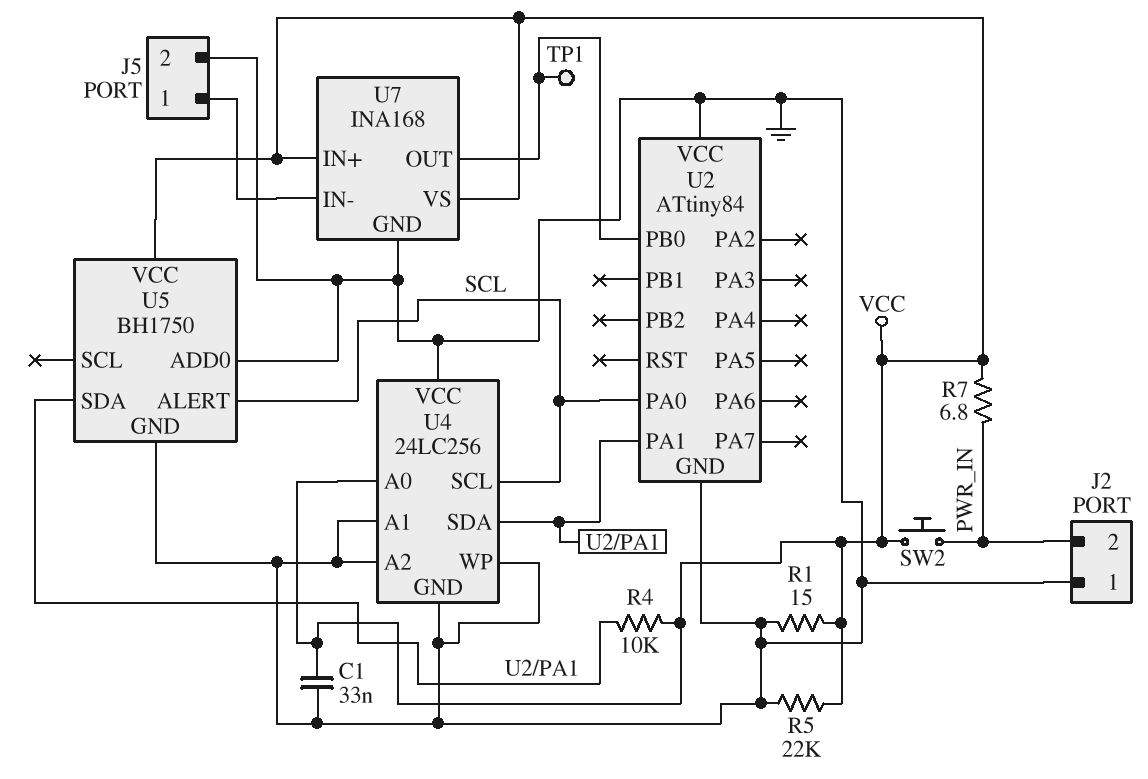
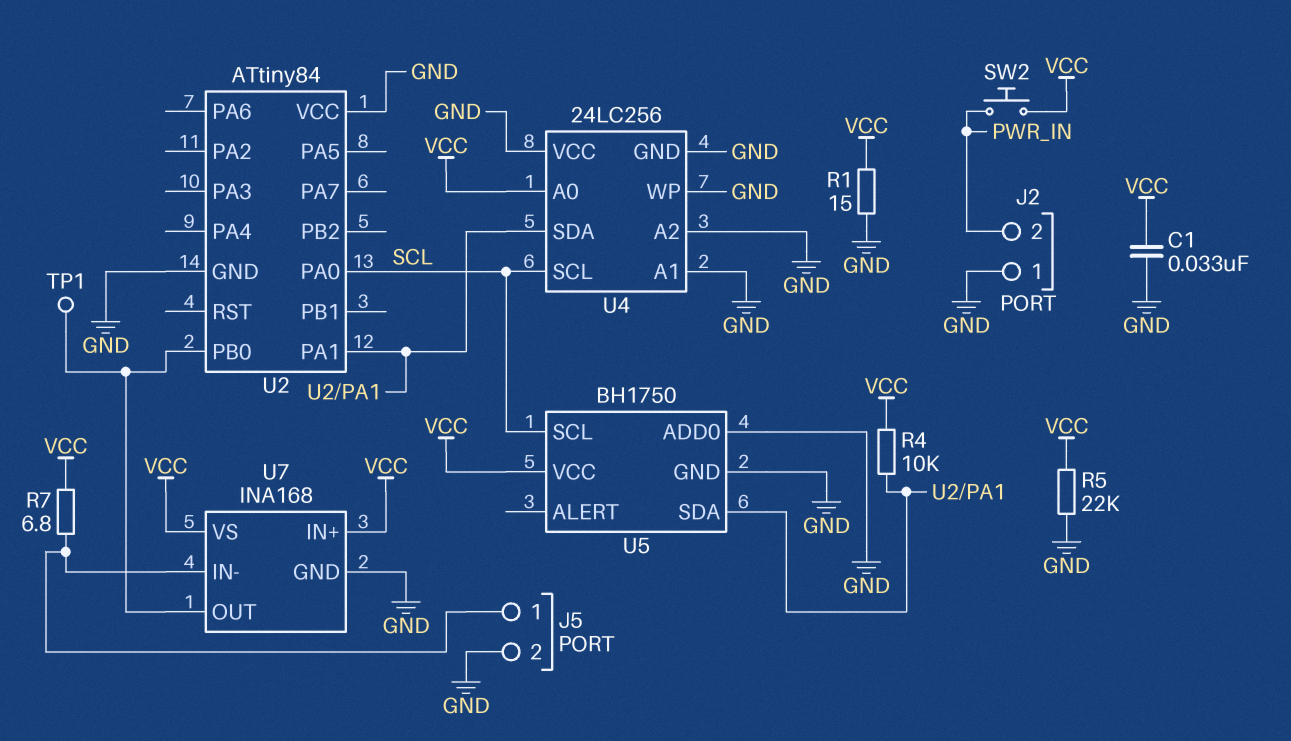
R7: 6.8 (PWR_IN, VCC) -> 6.8 (J5/1, VCC)
U5 pin ALERT: SCL -> none
U5 pin SCL: none -> SCL

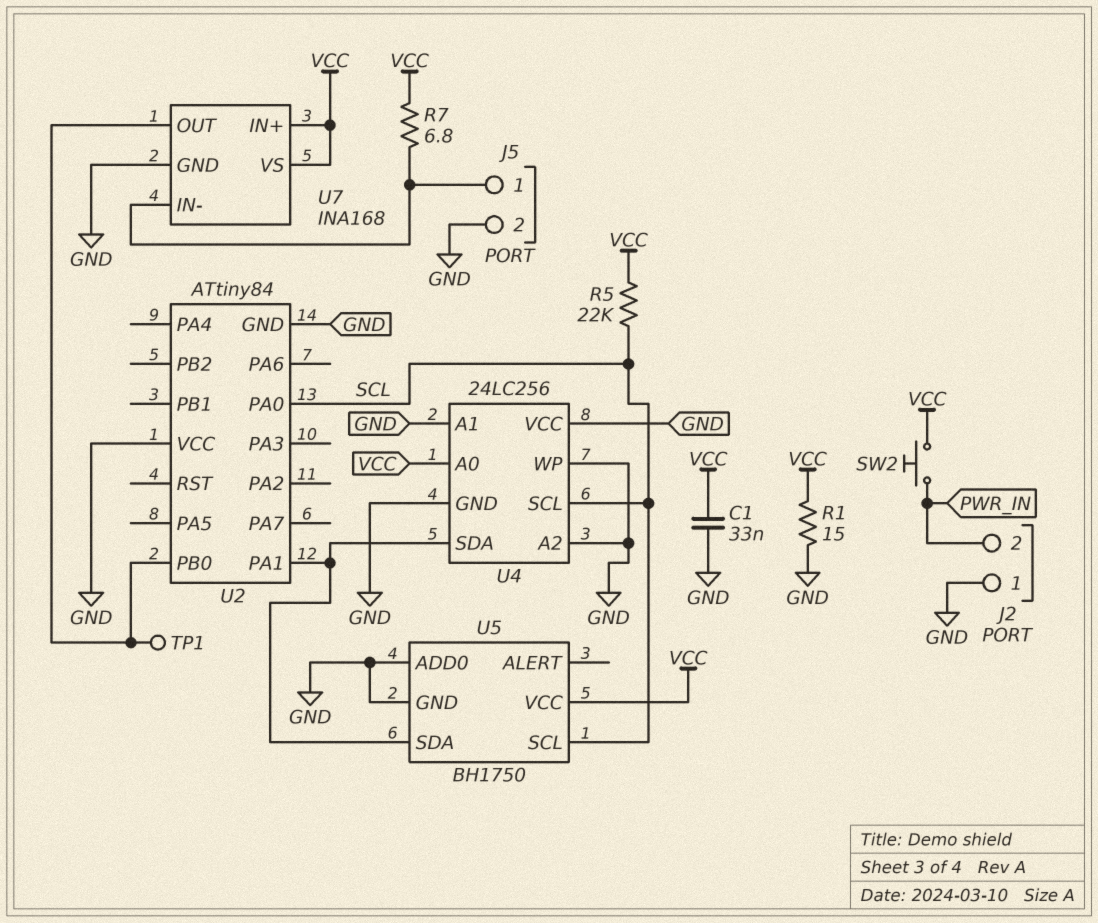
R4: 10k (U2/PA1, VCC) -> none
R5: 22k (GND, VCC) -> 22k (SCL, VCC)

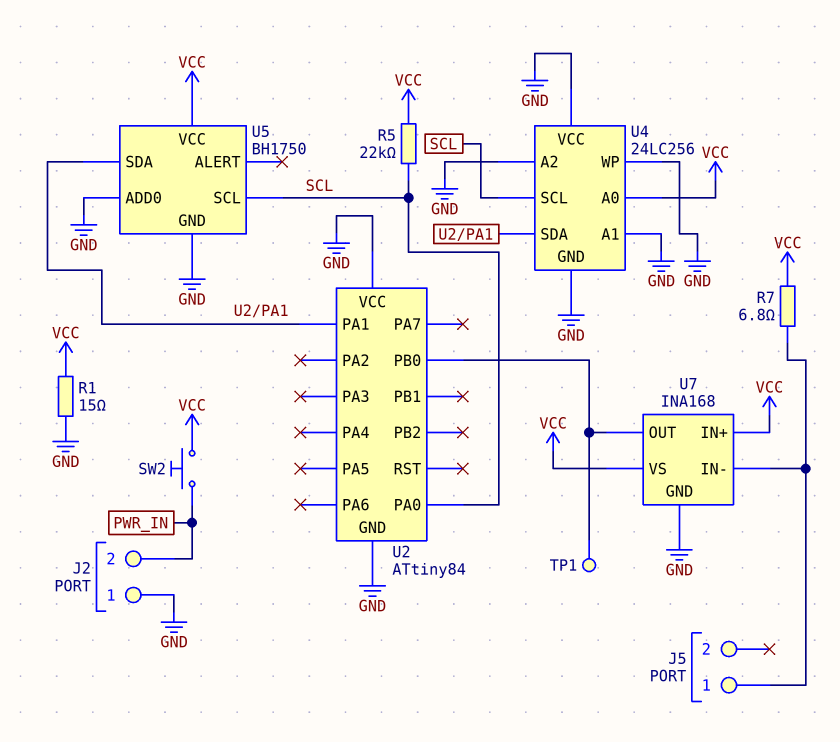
C1: 33nF (GND, VCC) -> none
J5 pin 2: GND -> none

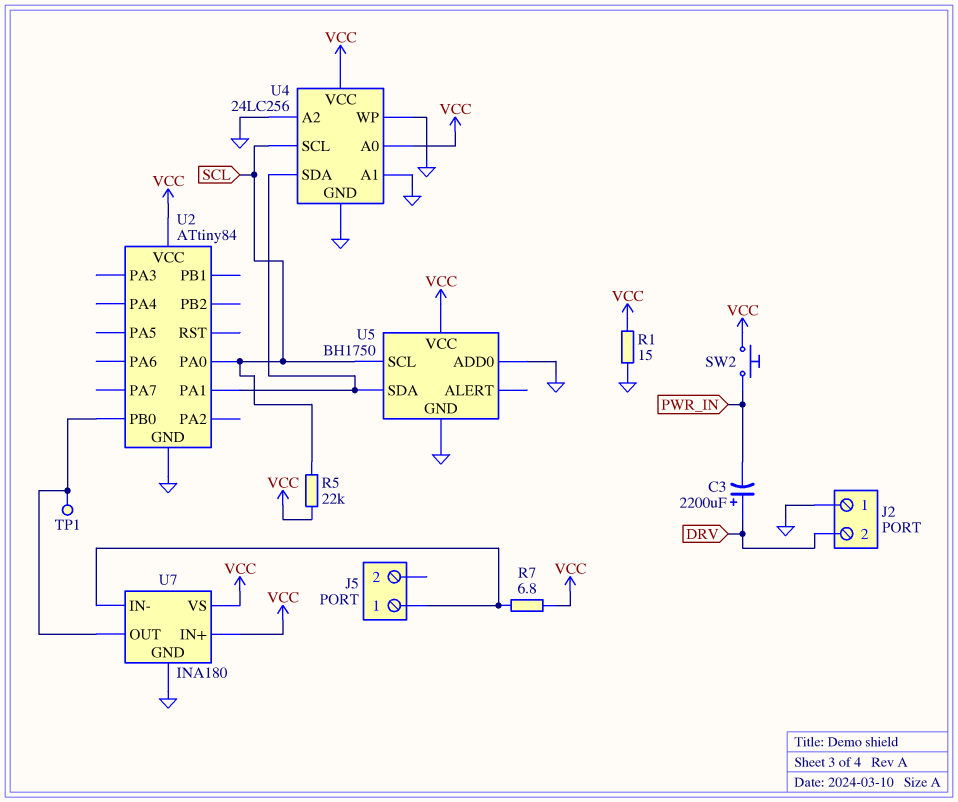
C3: none -> 2200uF (plus DRV, minus PWR_IN)
J2 pin 2: PWR_IN -> DRV
U2 pin VCC: GND -> VCC
U4 pin VCC: GND -> VCC
U7: INA168 -> INA180

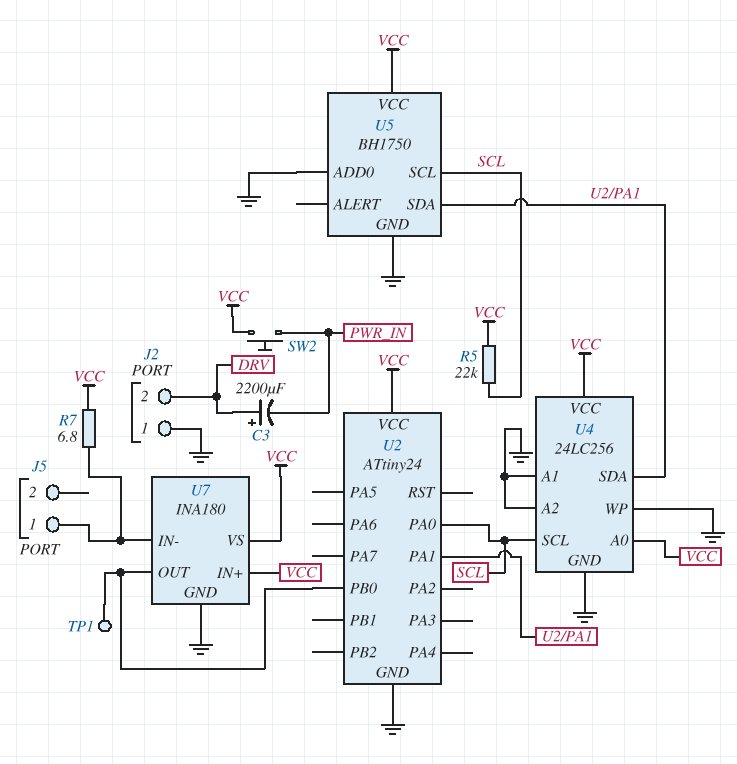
R1: 15 (GND, VCC) -> none
U2: ATtiny84 -> ATtiny24

